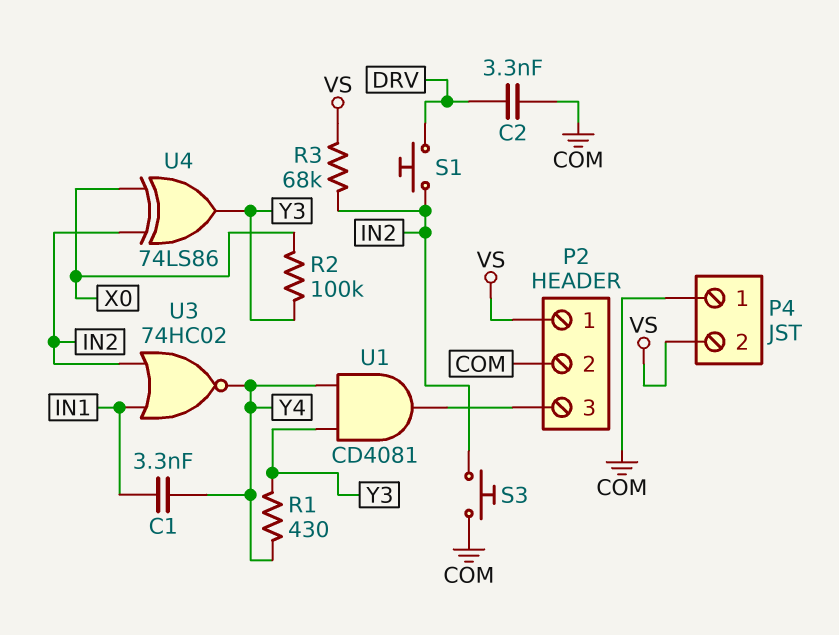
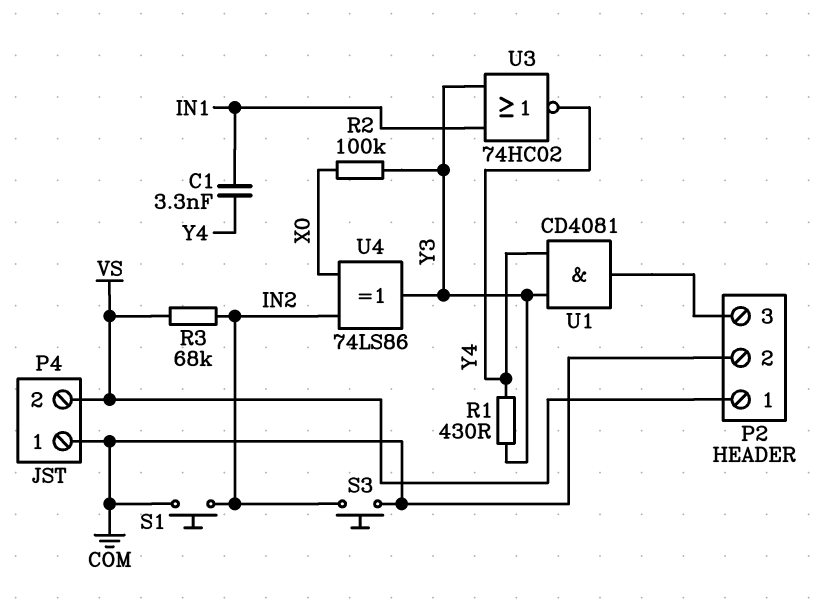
C2: 3.3nF (COM, DRV) -> none
S1: button (DRV, IN2) -> button (COM, IN2)
U3: NOR 74HC02 (in IN1, in IN2, out Y4) -> NOR 74HC02 (in IN1, in Y3, out Y4)

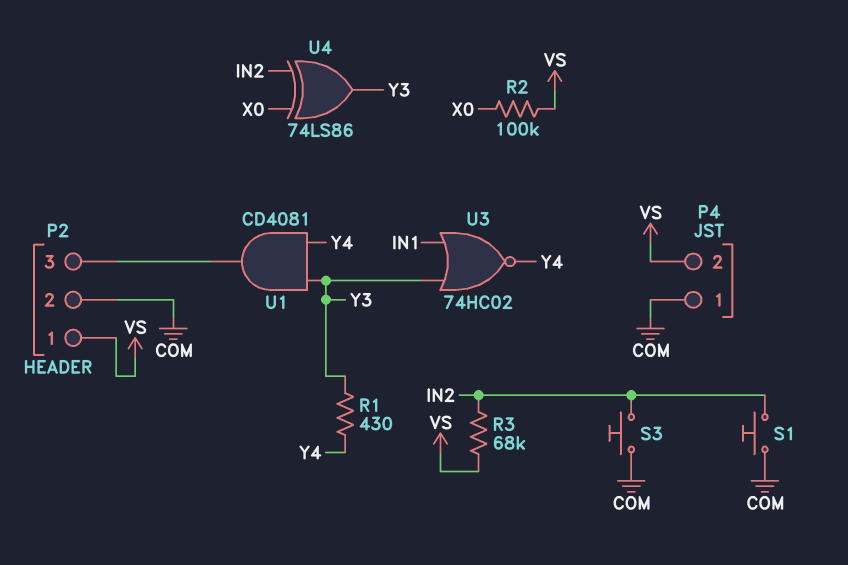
C1: 3.3nF (IN1, Y4) -> none
R2: 100k (X0, Y3) -> 100k (VS, X0)

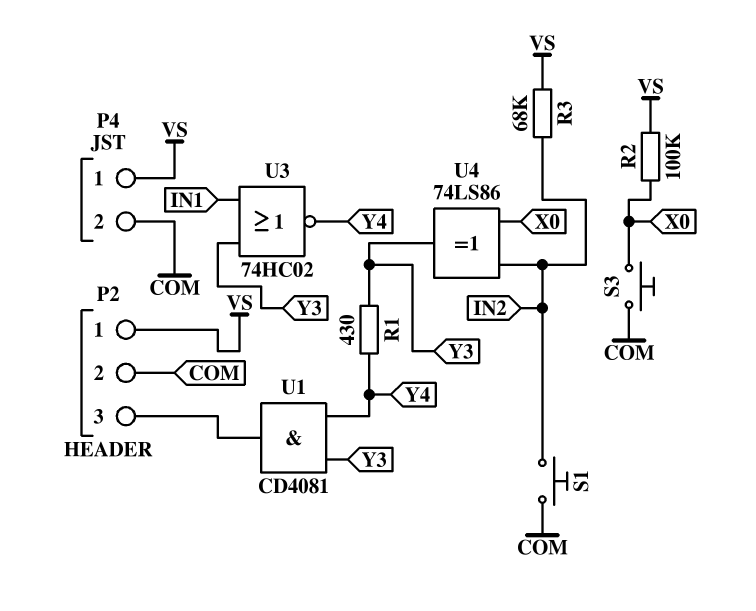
P4 pin 1: COM -> VS
P4 pin 2: VS -> COM
S3: button (COM, IN2) -> button (COM, X0)

